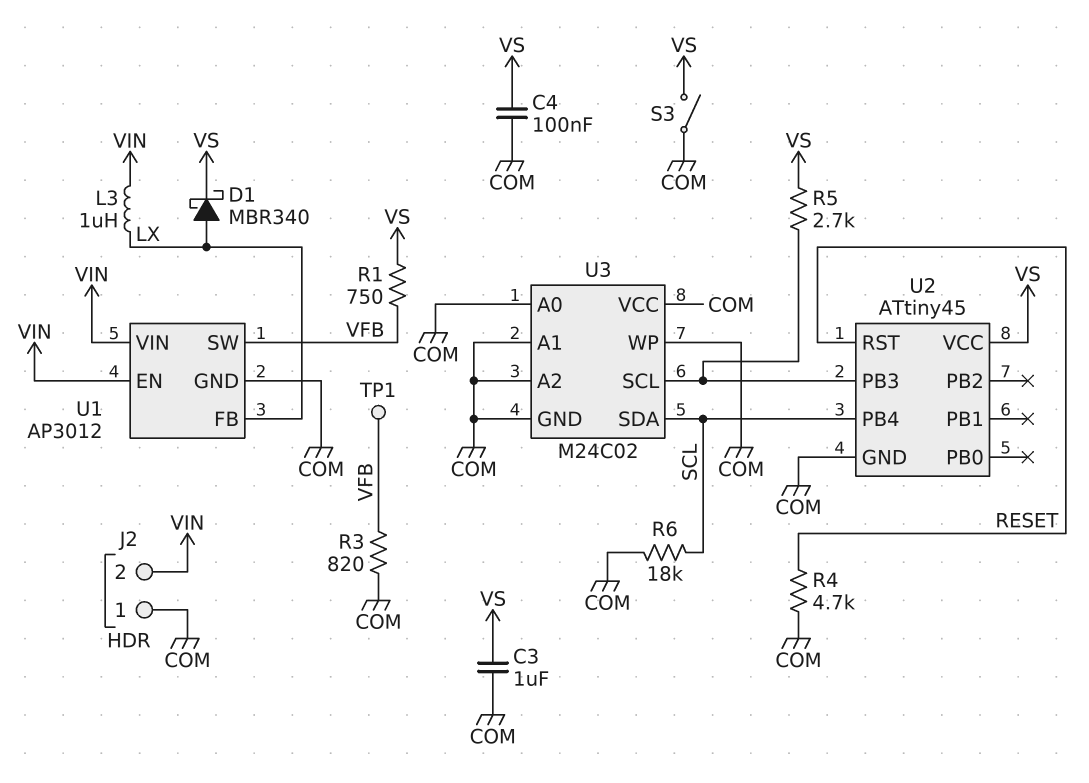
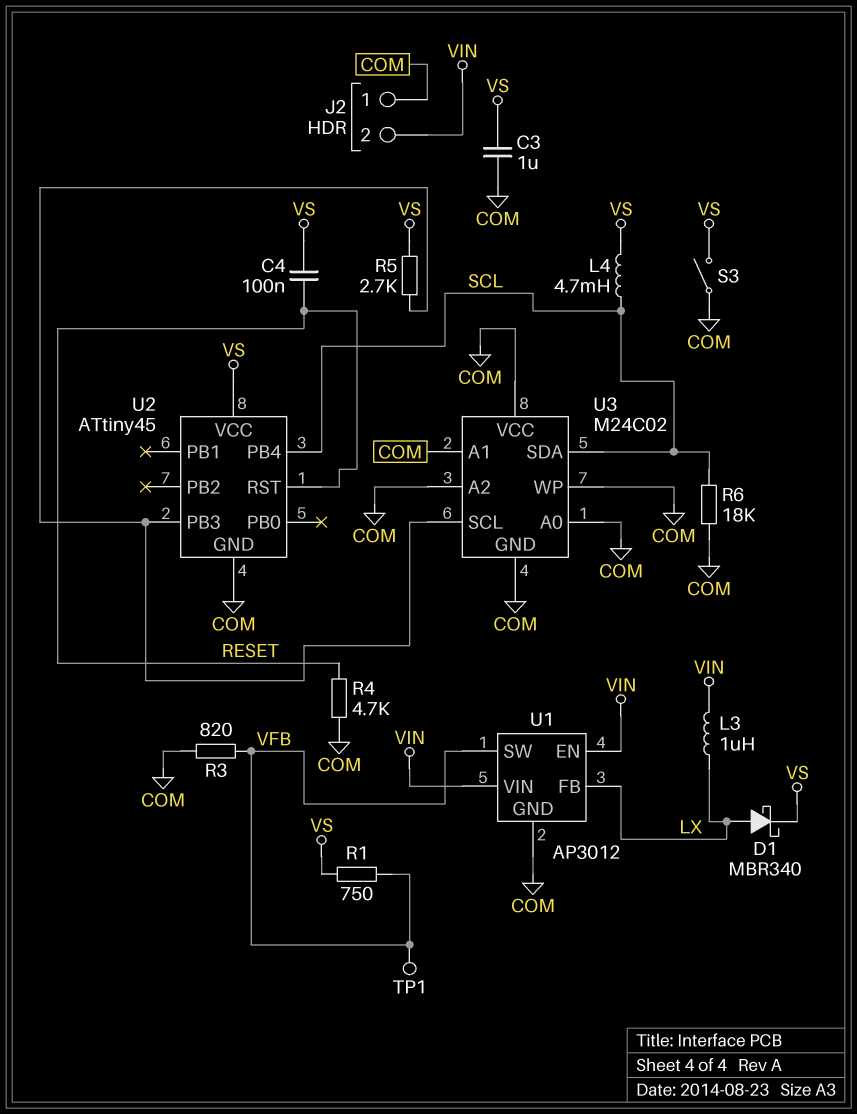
C4: 100nF (COM, VS) -> 100nF (RESET, VS)
L4: none -> 4.7mH (SCL, VS)

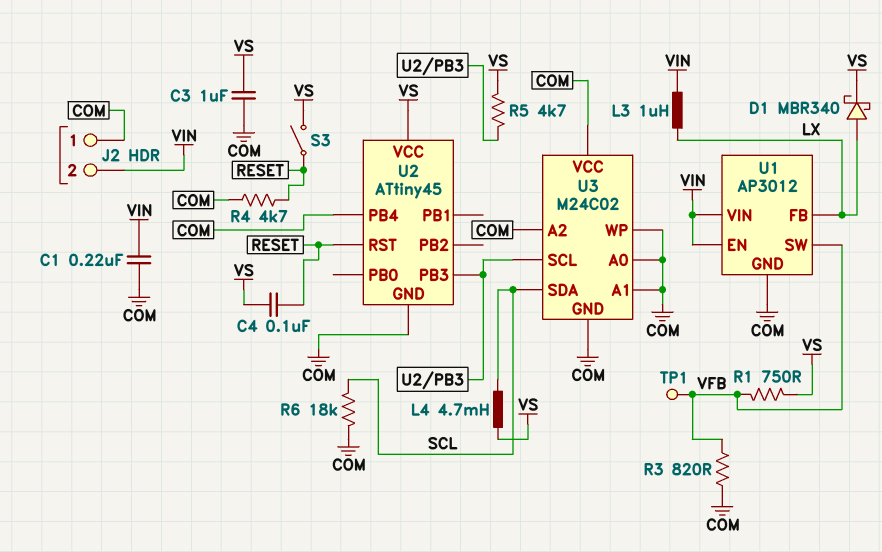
C1: none -> 220nF (COM, VIN)
R5: 2.7k (U2/PB3, VS) -> 4.7k (U2/PB3, VS)
S3: switch (COM, VS) -> switch (RESET, VS)
U2 pin PB4: SCL -> COM

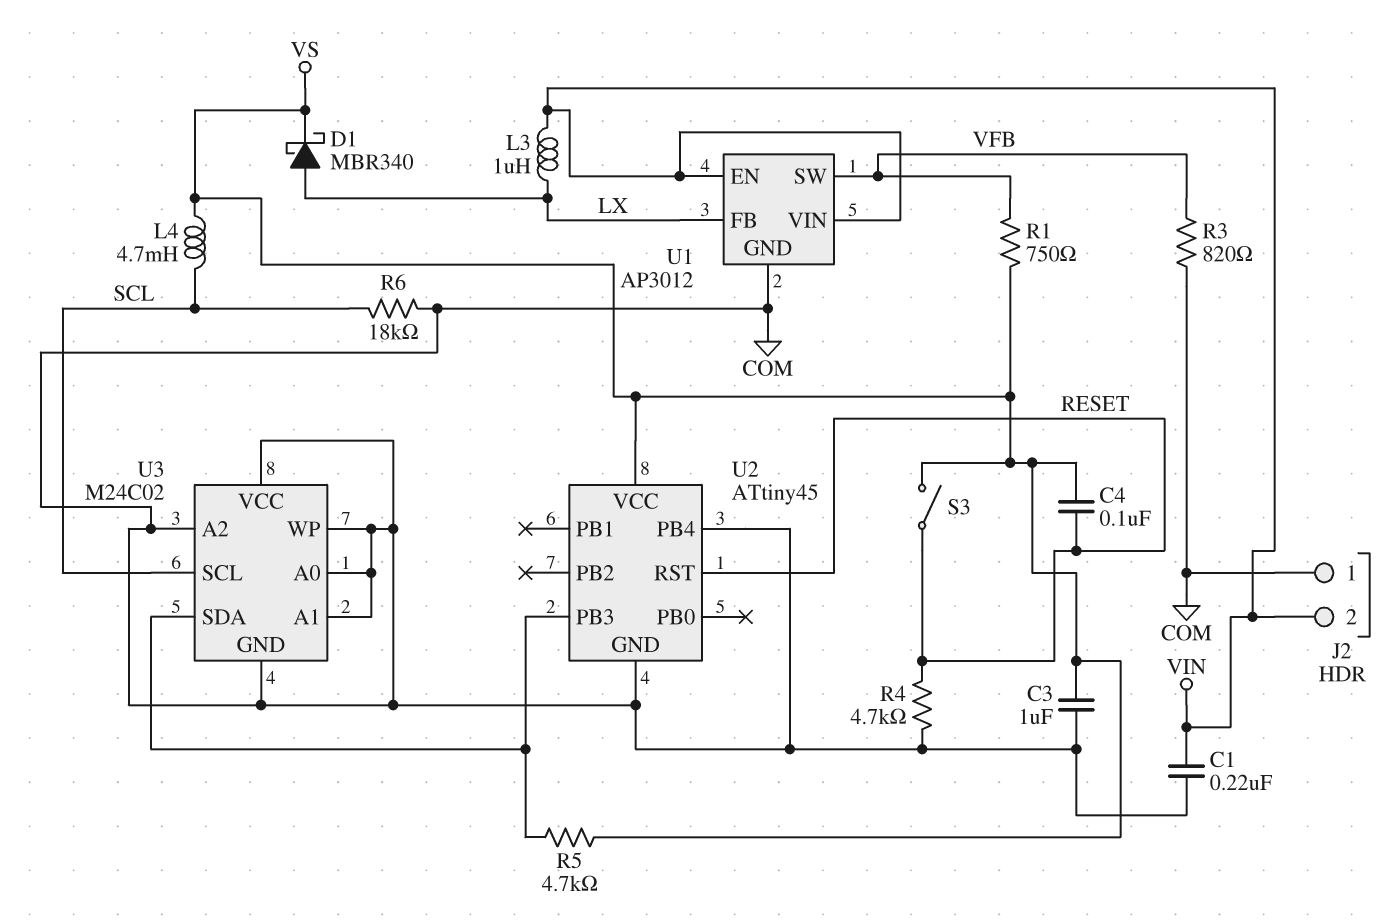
TP1: test point (VFB) -> none
U3 pin SCL: U2/PB3 -> SCL
U3 pin SDA: SCL -> U2/PB3

